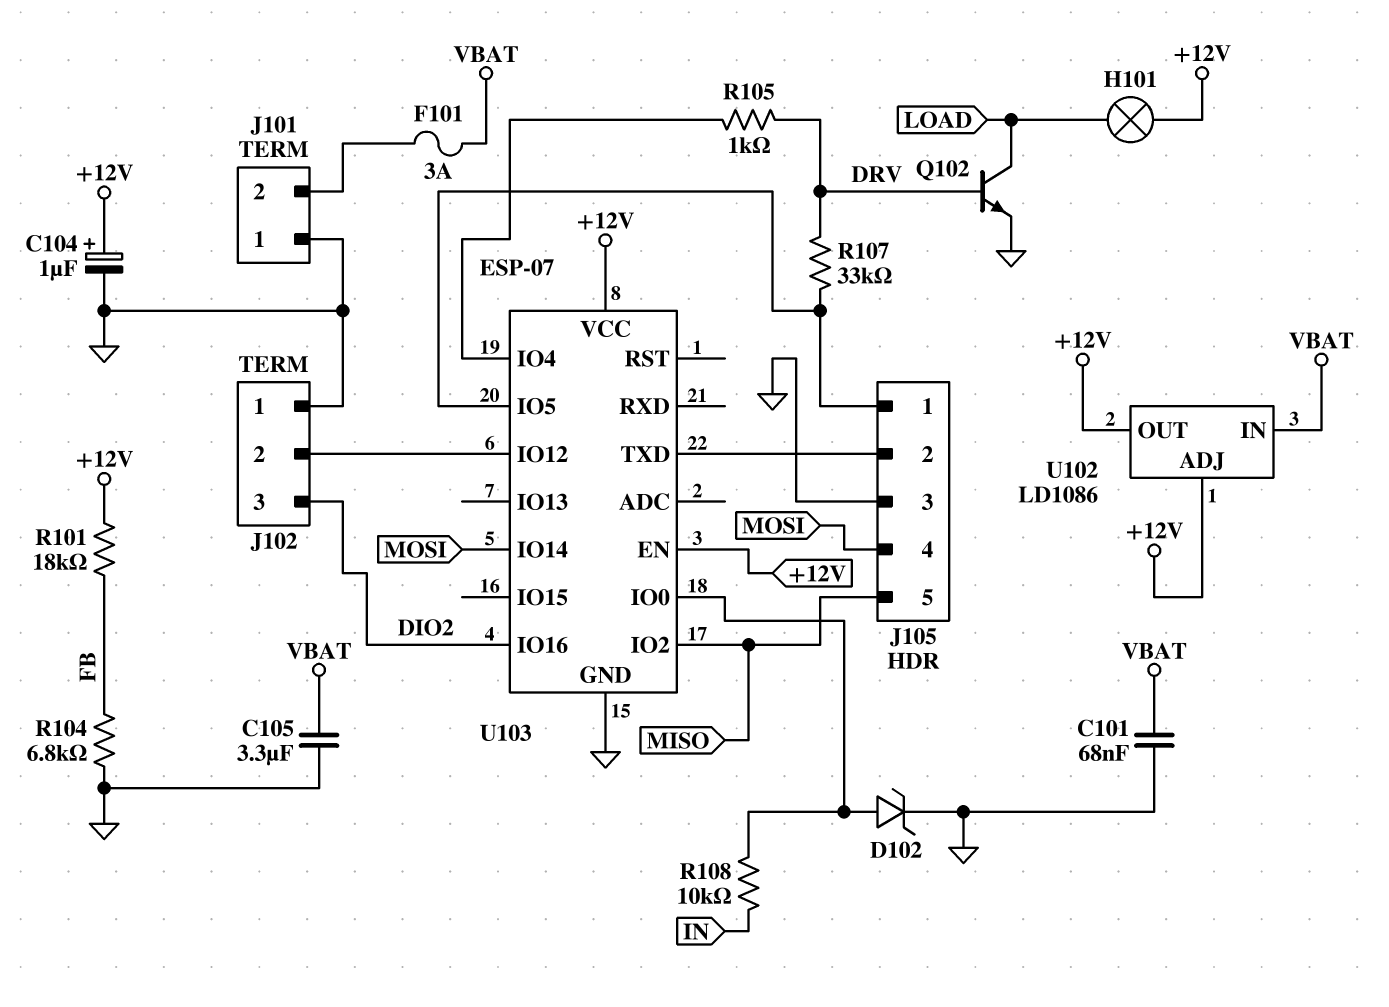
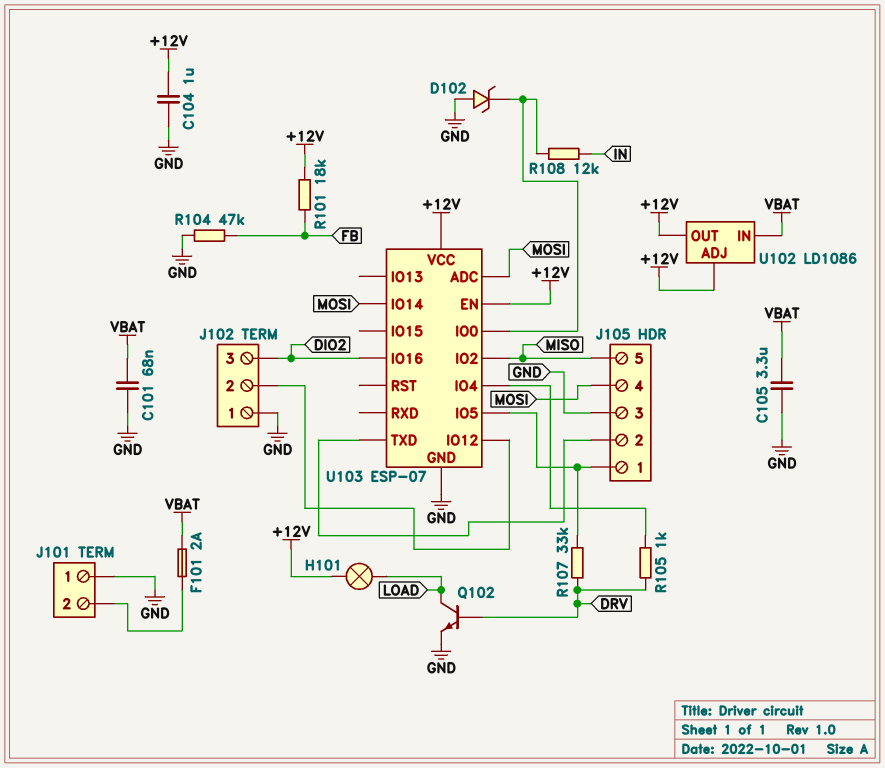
C104: 1uF (plus +12V, minus GND) -> 1uF (+12V, GND)
D102: zener (A U103/IO0, K GND) -> zener (A GND, K U103/IO0)
F101: 3A (J101/2, VBAT) -> 2A (J101/2, VBAT)
R104: 6.8k (FB, GND) -> 47k (FB, GND)
R108: 10k (IN, U103/IO0) -> 12k (IN, U103/IO0)
U103 pin ADC: none -> MOSI

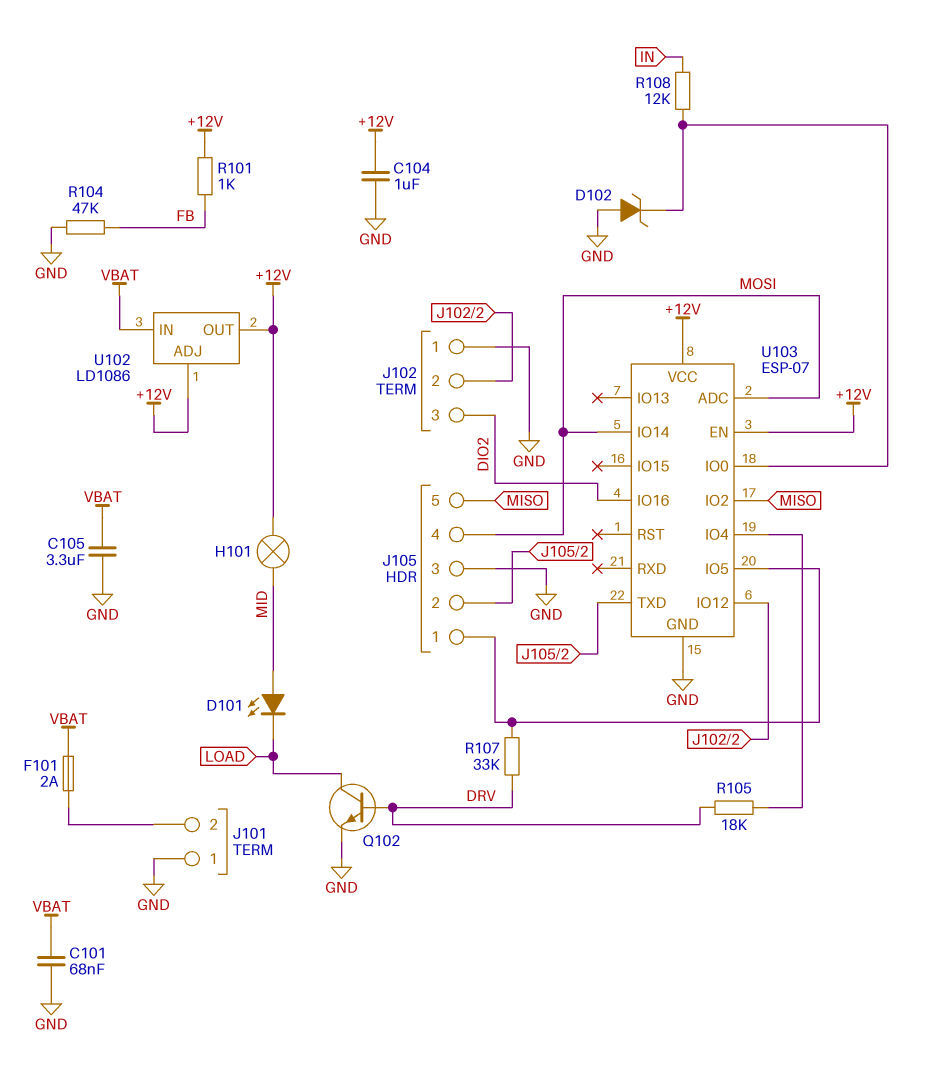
D101: none -> LED (A MID, K LOAD)
H101: lamp (+12V, LOAD) -> lamp (+12V, MID)
R101: 18k (+12V, FB) -> 1k (+12V, FB)
R105: 1k (DRV, U103/IO4) -> 18k (DRV, U103/IO4)

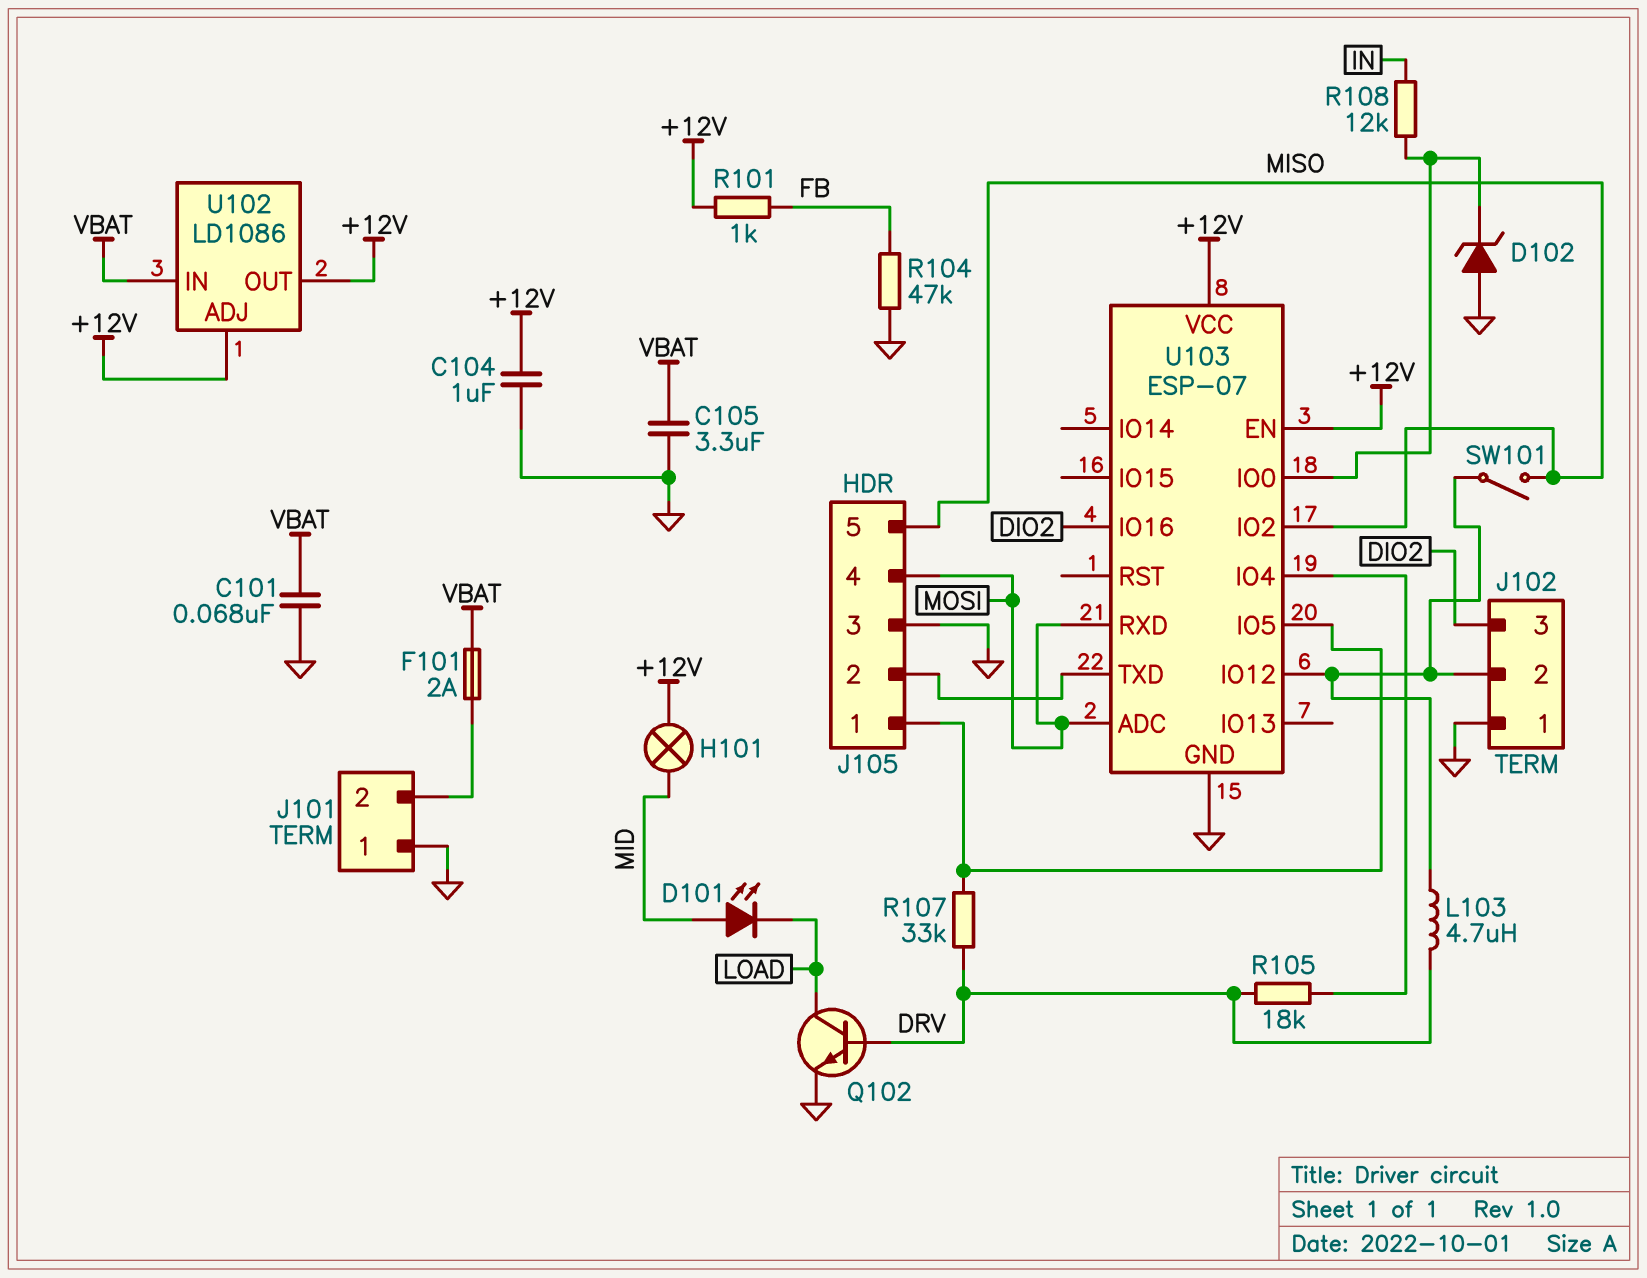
L103: none -> 4.7uH (DRV, J102/2)
SW101: none -> switch (J102/2, MISO)
U103 pin IO14: MOSI -> none
U103 pin RXD: none -> MOSI

